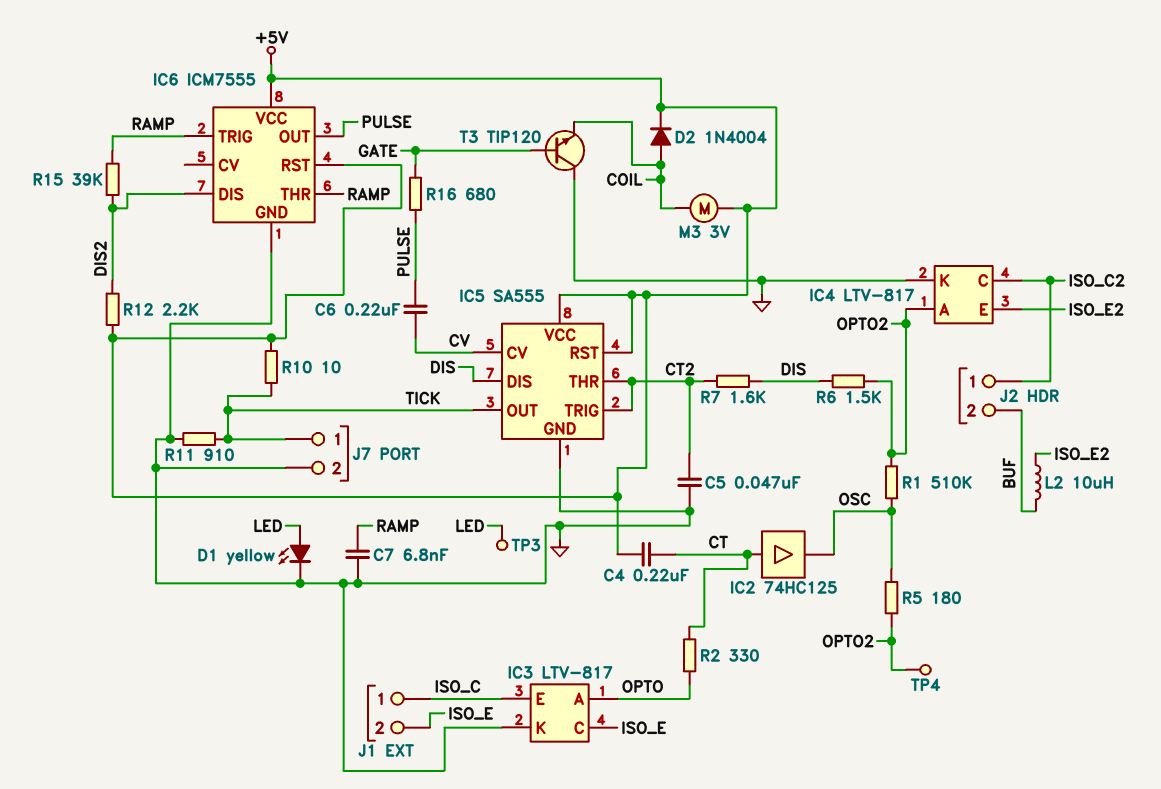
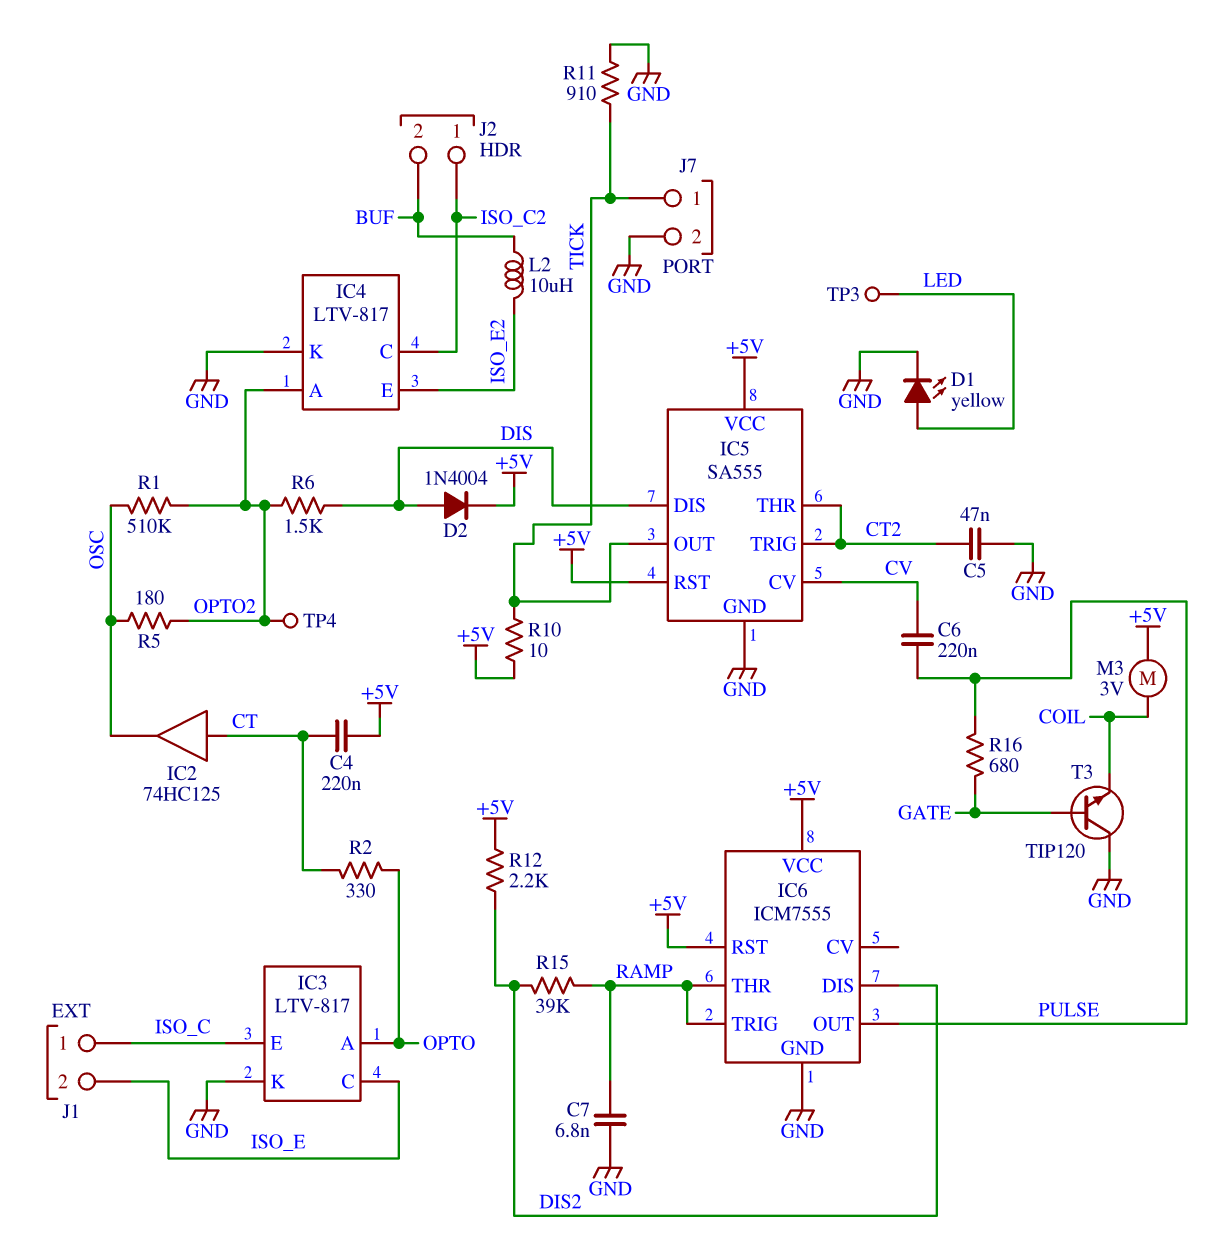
D2: diode 1N4004 (A COIL, K +5V) -> diode 1N4004 (A DIS, K +5V)
R7: 1.6k (CT2, DIS) -> none

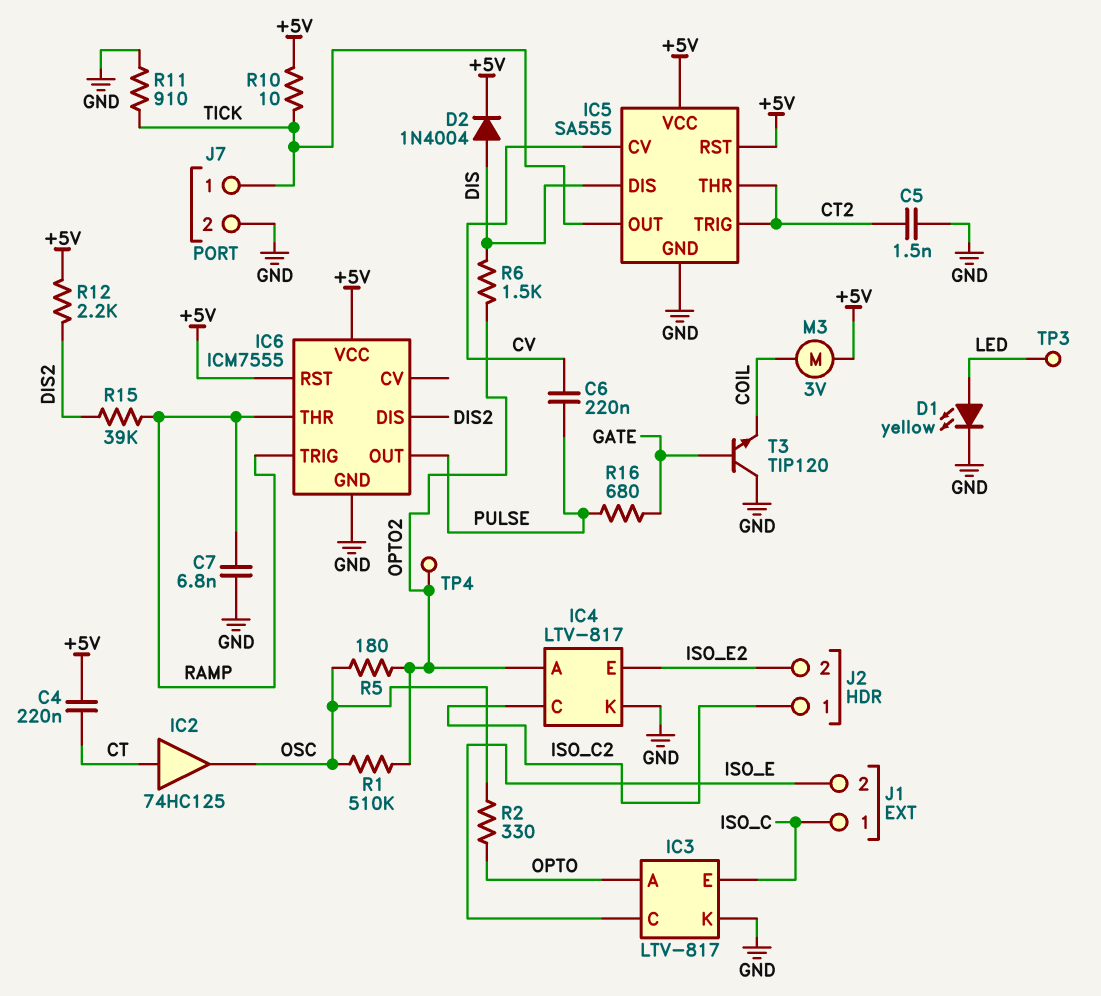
C5: 47nF (CT2, GND) -> 1.5nF (CT2, GND)
J2 pin 2: BUF -> ISO_E2
L2: 10uH (BUF, ISO_E2) -> none
R2: 330 (CT, OPTO) -> 330 (OPTO, OSC)

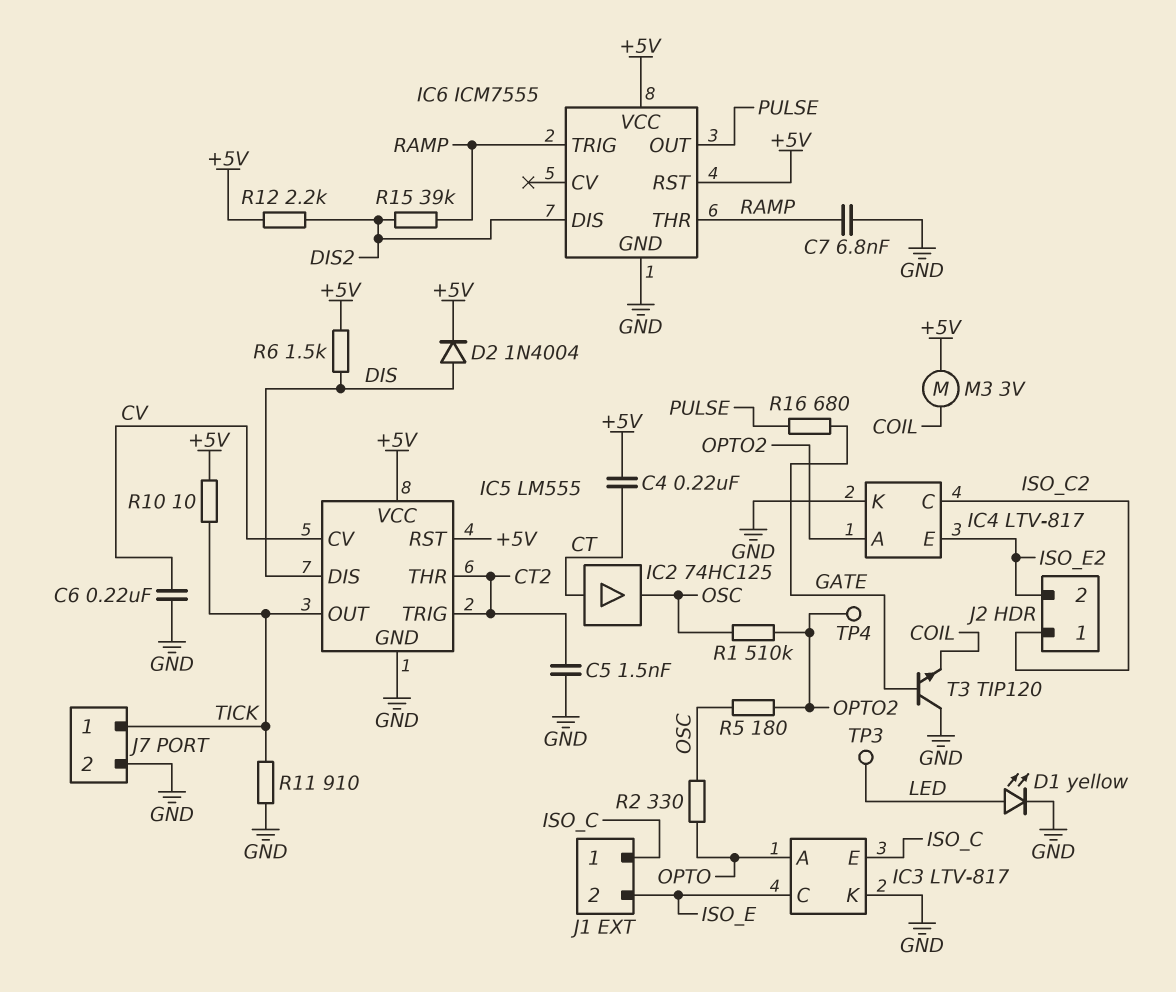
C6: 220nF (CV, PULSE) -> 220nF (CV, GND)
IC5: SA555 -> LM555
R6: 1.5k (DIS, OPTO2) -> 1.5k (+5V, DIS)

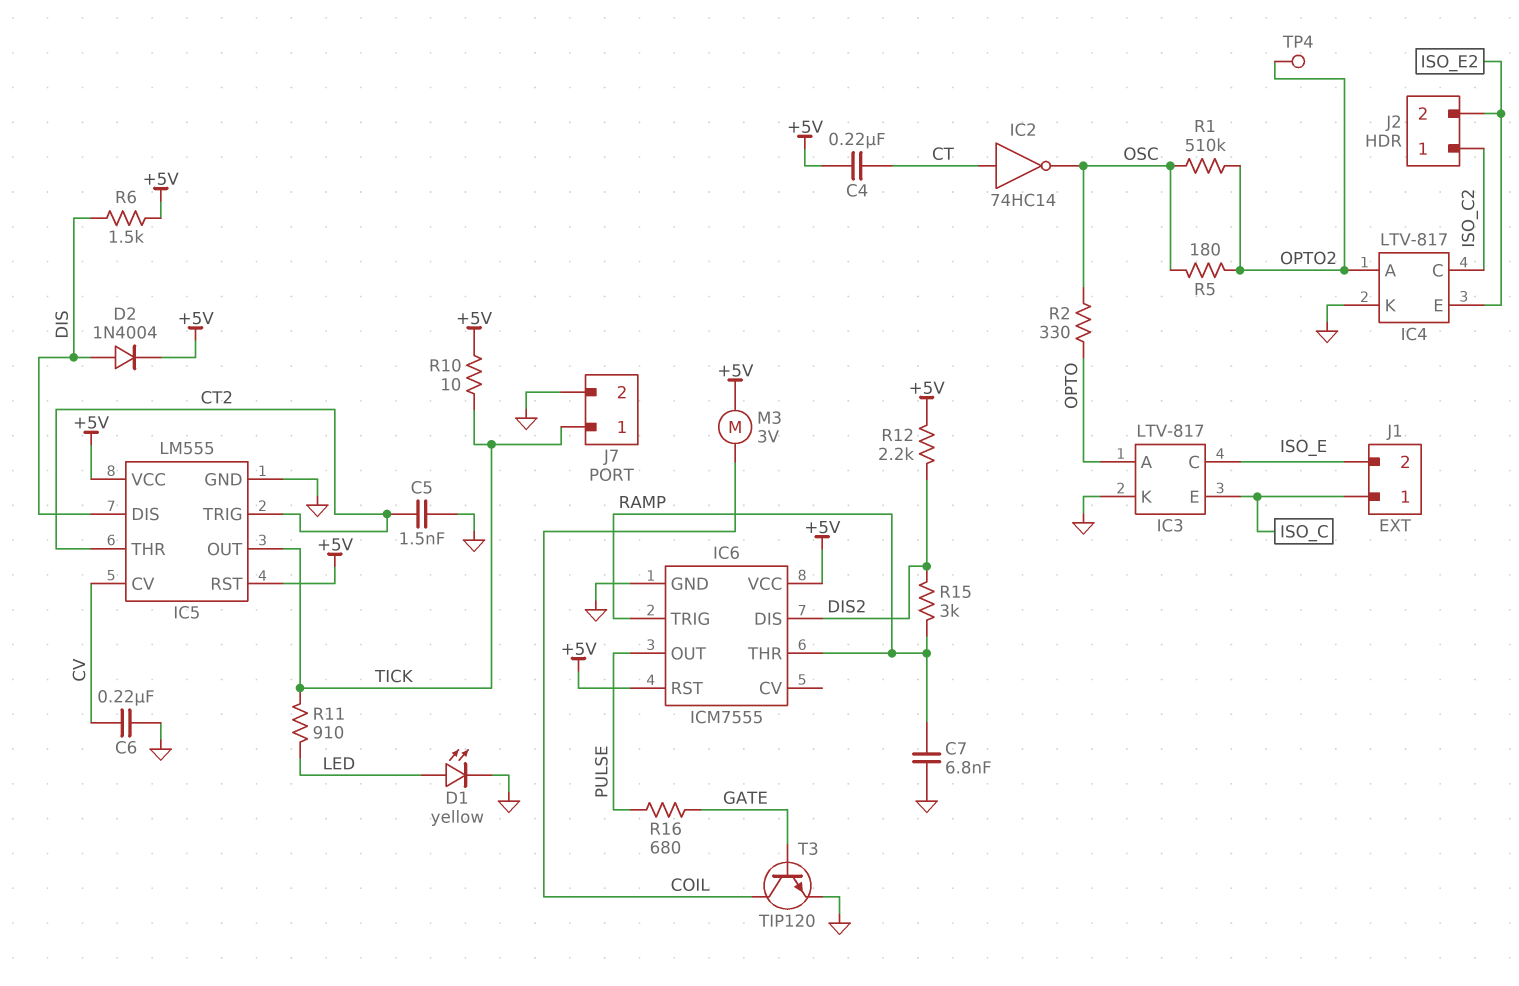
IC2: buffer 74HC125 (in CT, out OSC) -> NOT 74HC14 (in CT, out OSC)
R11: 910 (GND, TICK) -> 910 (LED, TICK)
R15: 39k (DIS2, RAMP) -> 3k (DIS2, RAMP)
T3: NPN TIP120 (B GATE, C GND, E COIL) -> NPN TIP120 (B GATE, C COIL, E GND)
TP3: test point (LED) -> none

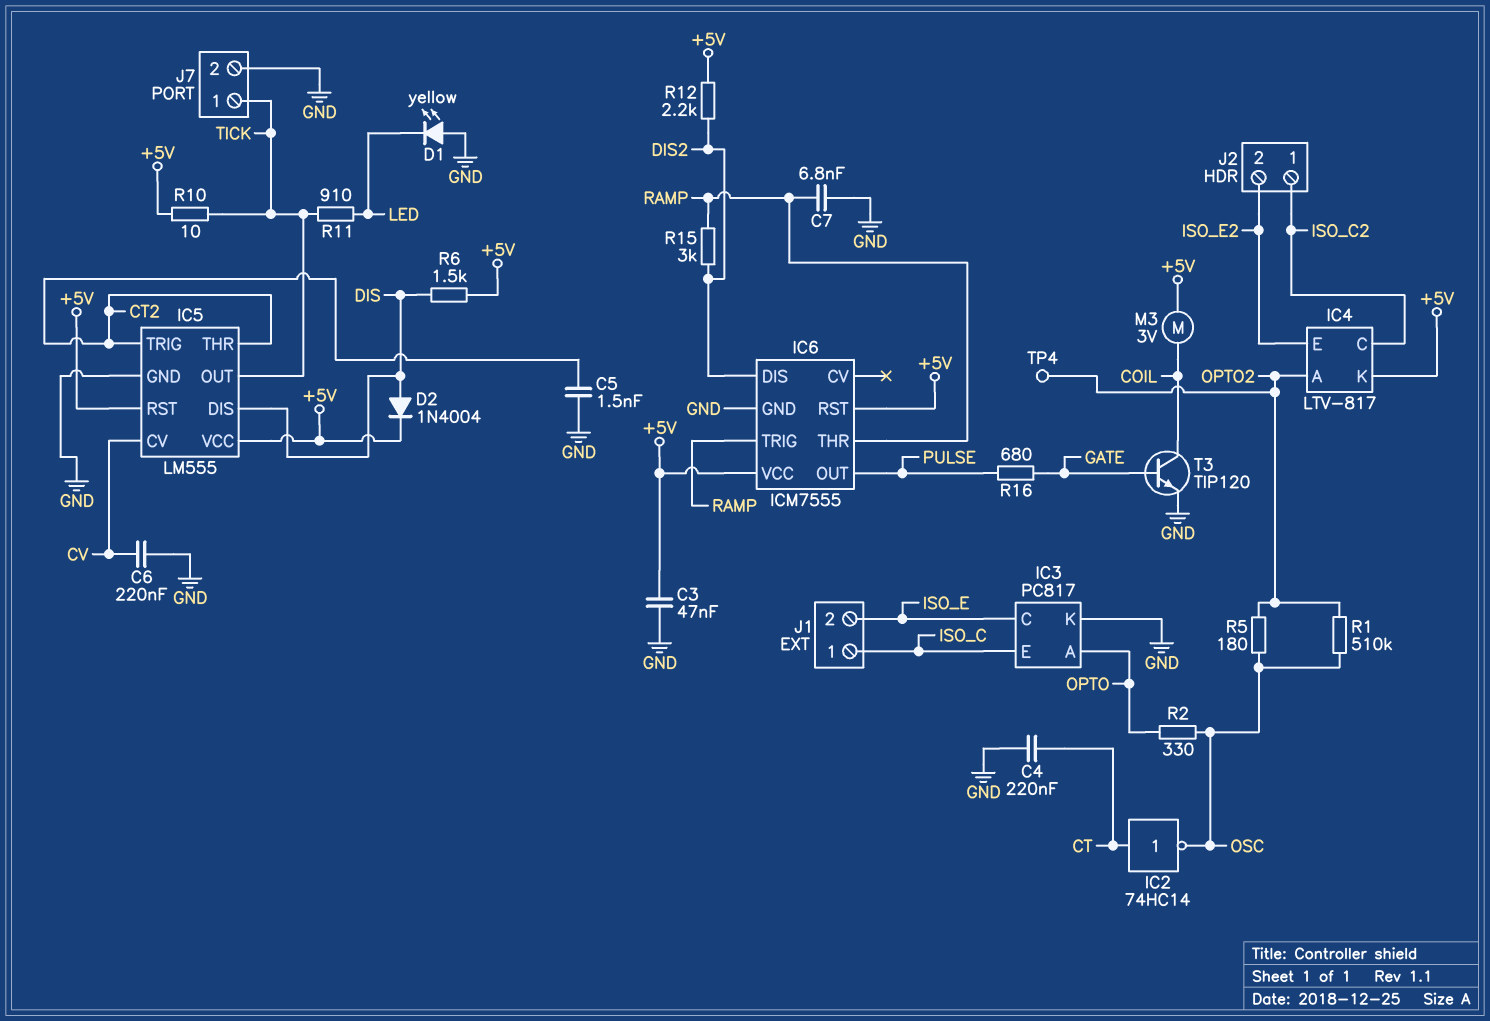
C3: none -> 47nF (+5V, GND)
C4: 220nF (+5V, CT) -> 220nF (CT, GND)
D1: LED yellow (A LED, K GND) -> LED yellow (A GND, K LED)
IC3: LTV-817 -> PC817
IC4 pin K: GND -> +5V

